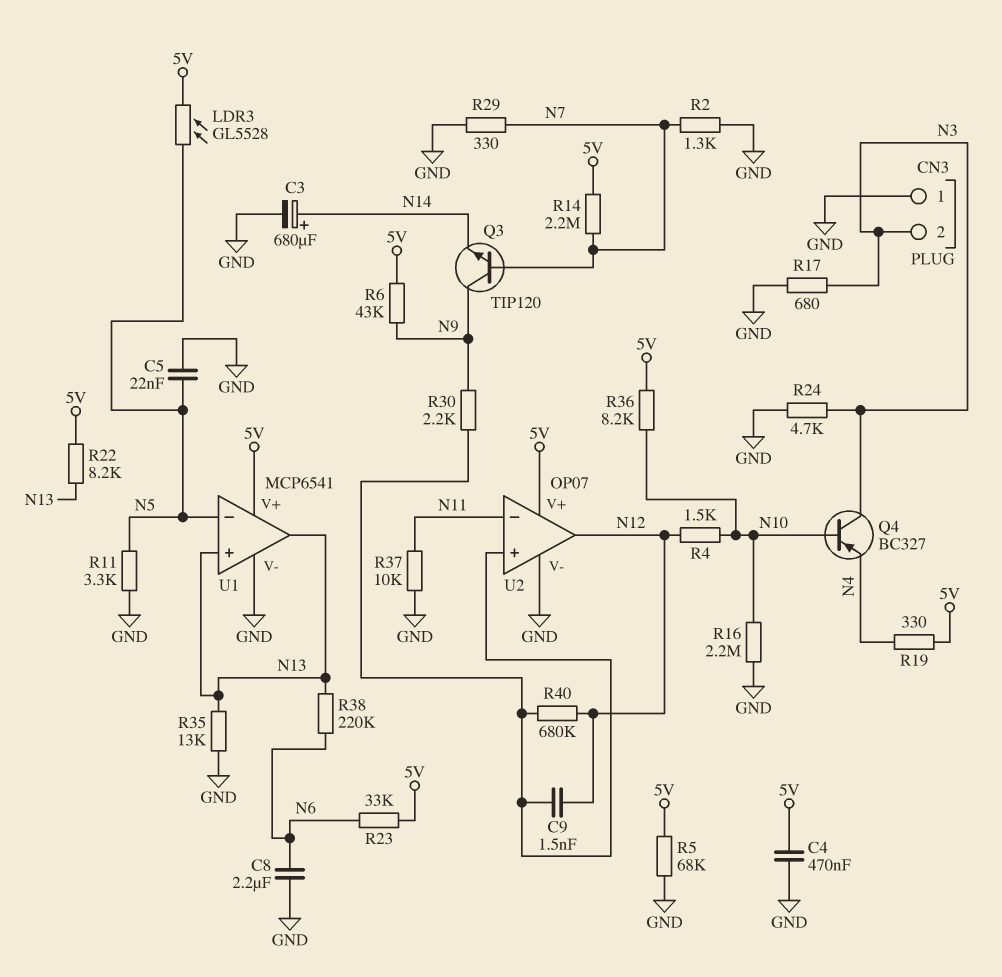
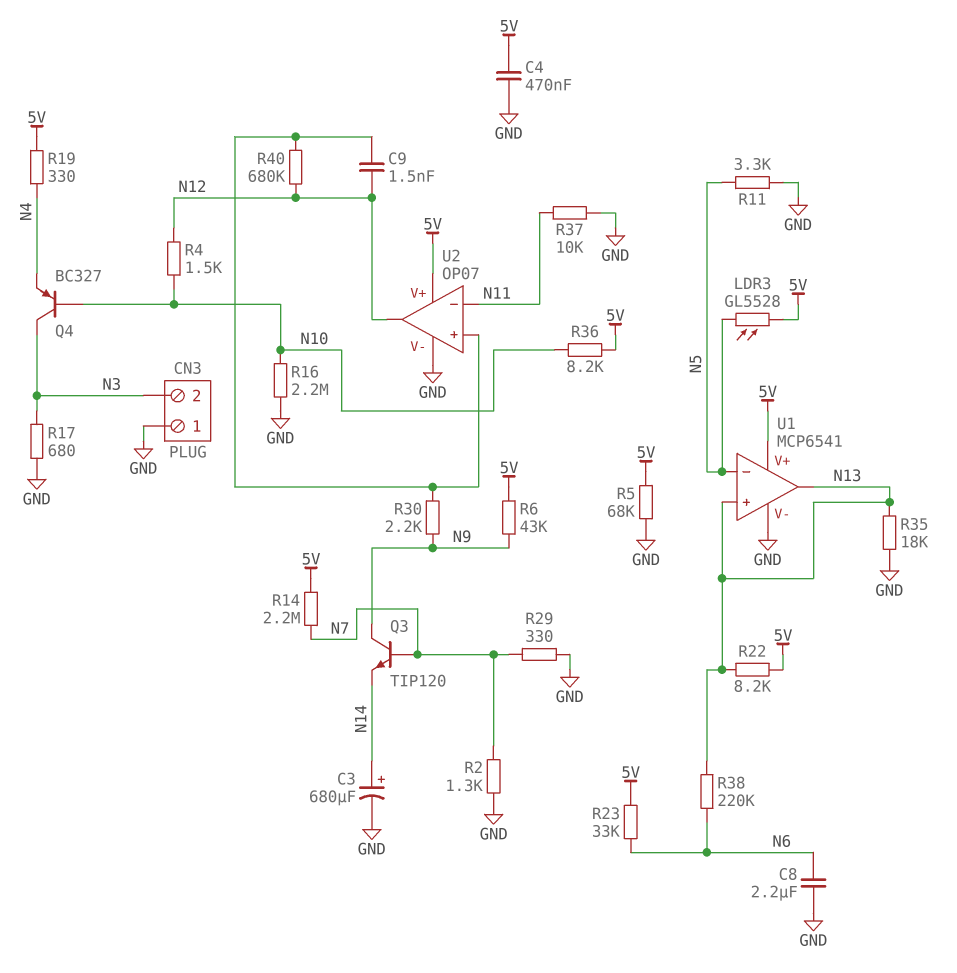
C5: 22nF (GND, N5) -> none
R24: 4.7k (GND, N3) -> none
R35: 13k (GND, N13) -> 18k (GND, N13)

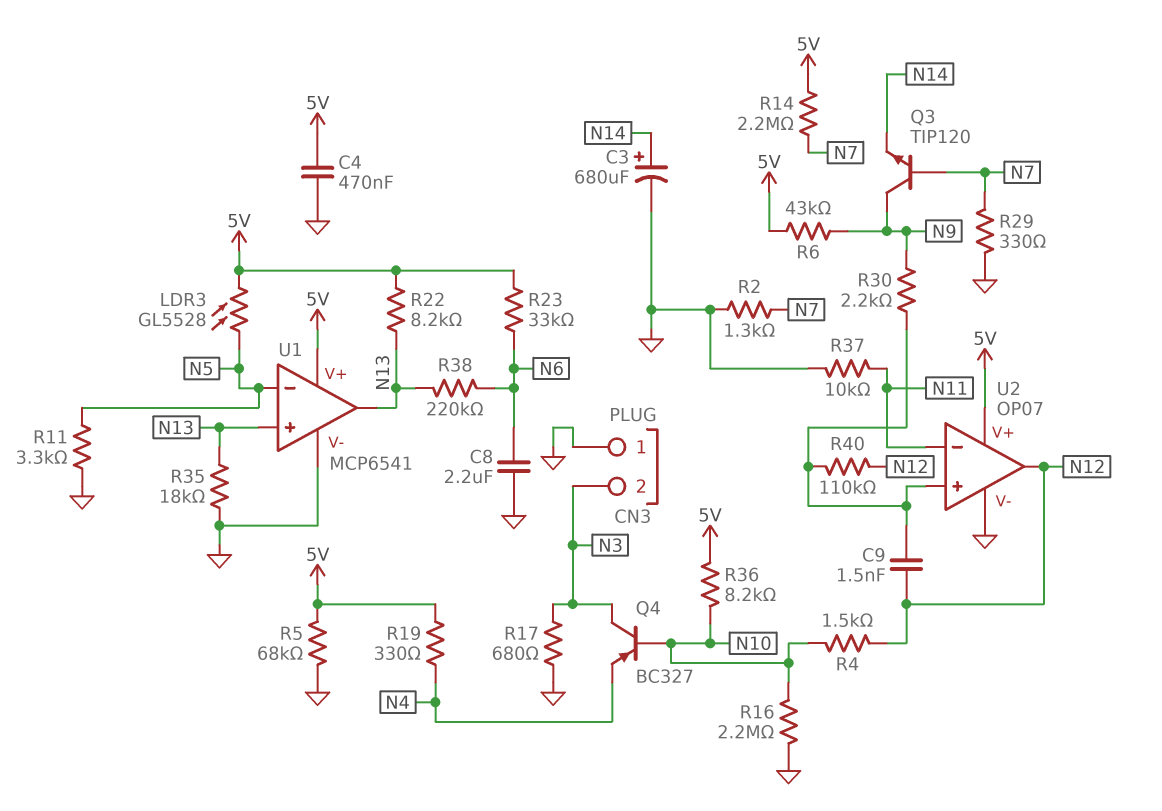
R40: 680k (N12, U2/in+) -> 110k (N12, U2/in+)

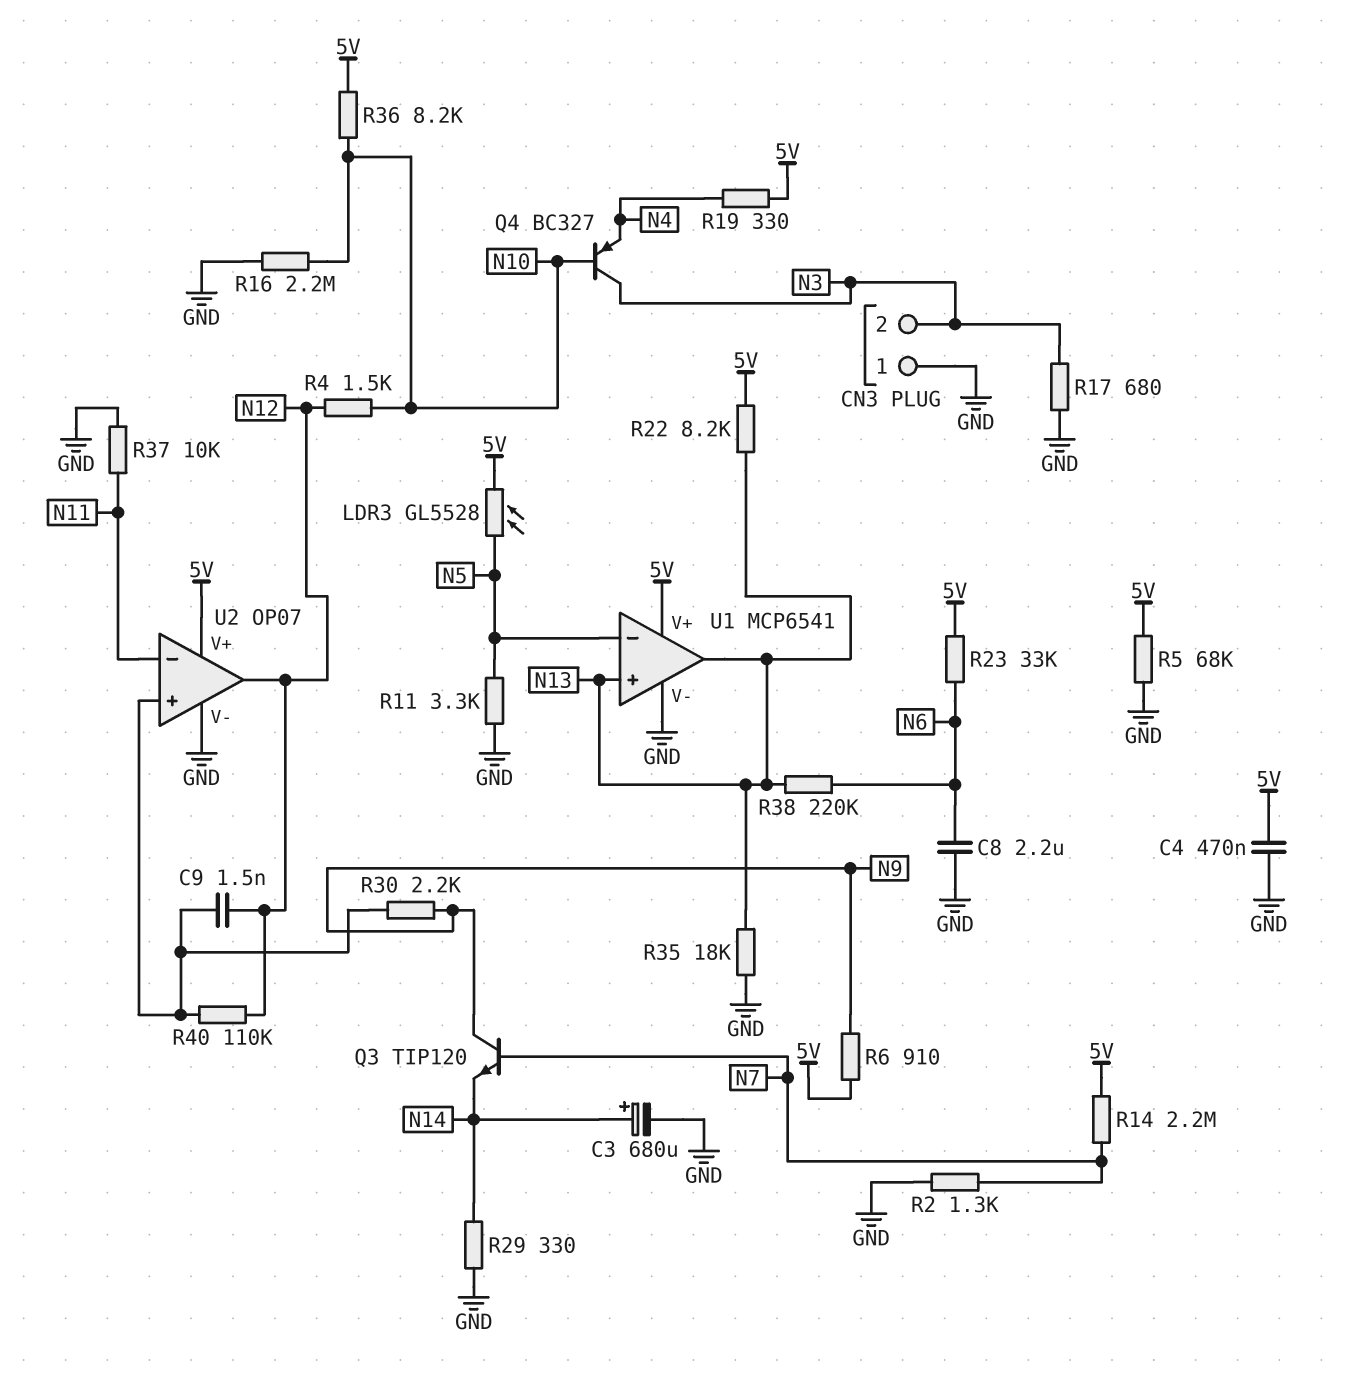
R6: 43k (5V, N9) -> 910 (5V, N9)
R29: 330 (GND, N7) -> 330 (GND, N14)

